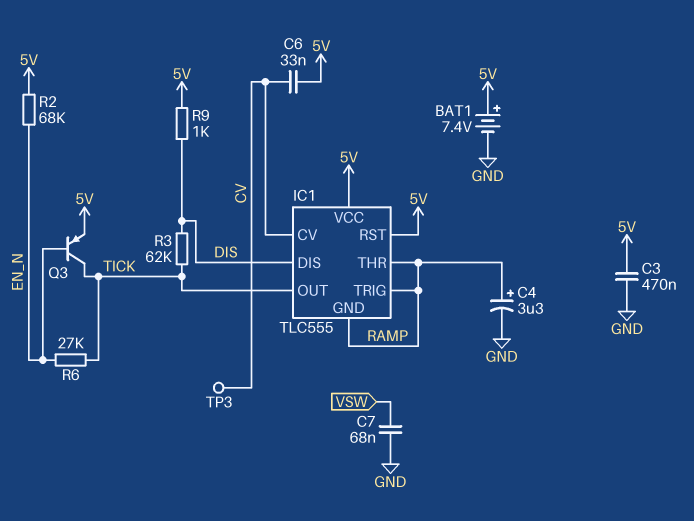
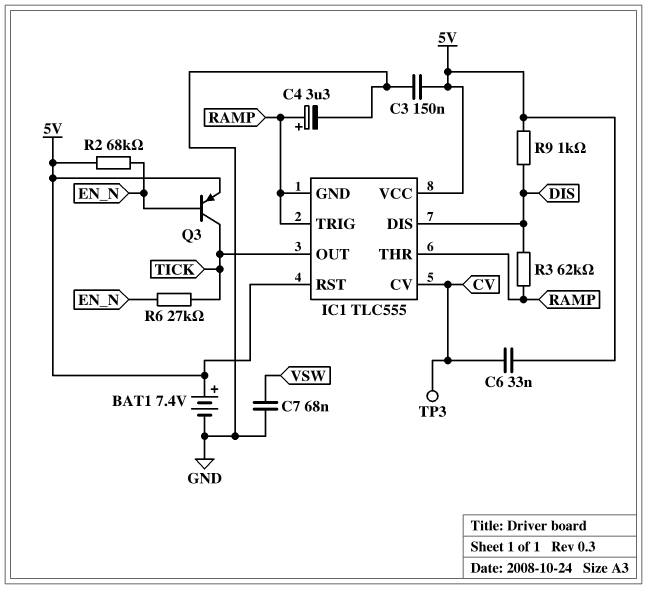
C3: 470nF (5V, GND) -> 150nF (5V, GND)
R3: 62k (DIS, TICK) -> 62k (DIS, RAMP)

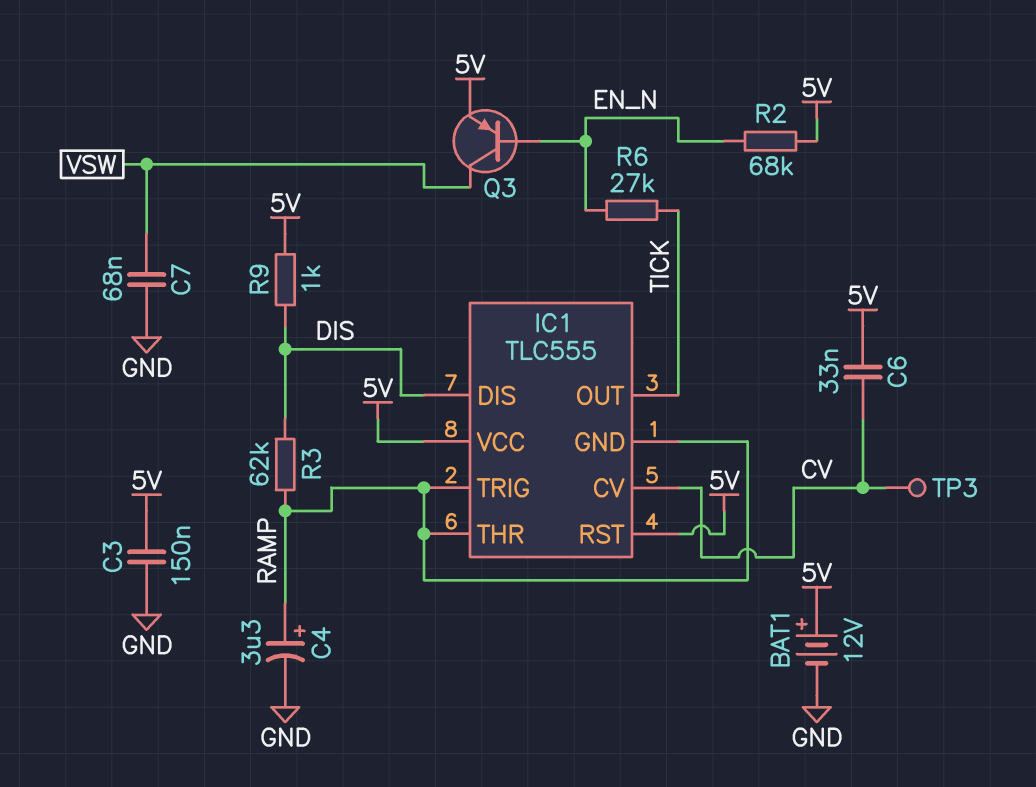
BAT1: 7.4V (plus 5V, minus GND) -> 12V (plus 5V, minus GND)
Q3: PNP (B EN_N, C TICK, E 5V) -> PNP (B EN_N, C VSW, E 5V)

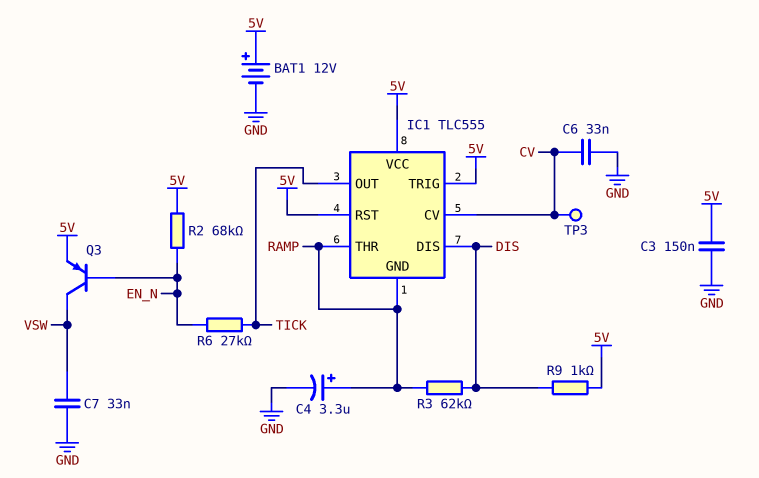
C6: 33nF (5V, CV) -> 33nF (CV, GND)
C7: 68nF (GND, VSW) -> 33nF (GND, VSW)
IC1 pin TRIG: RAMP -> 5V

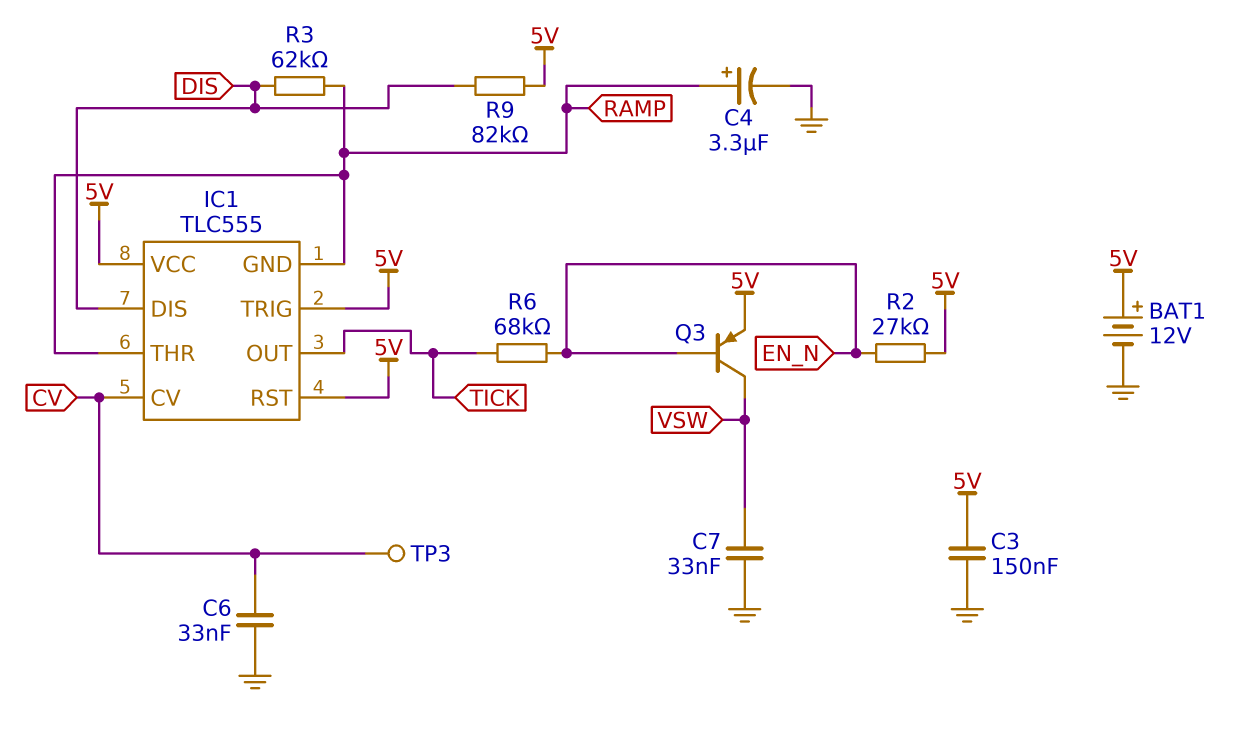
R2: 68k (5V, EN_N) -> 27k (5V, EN_N)
R6: 27k (EN_N, TICK) -> 68k (EN_N, TICK)
R9: 1k (5V, DIS) -> 82k (5V, DIS)

